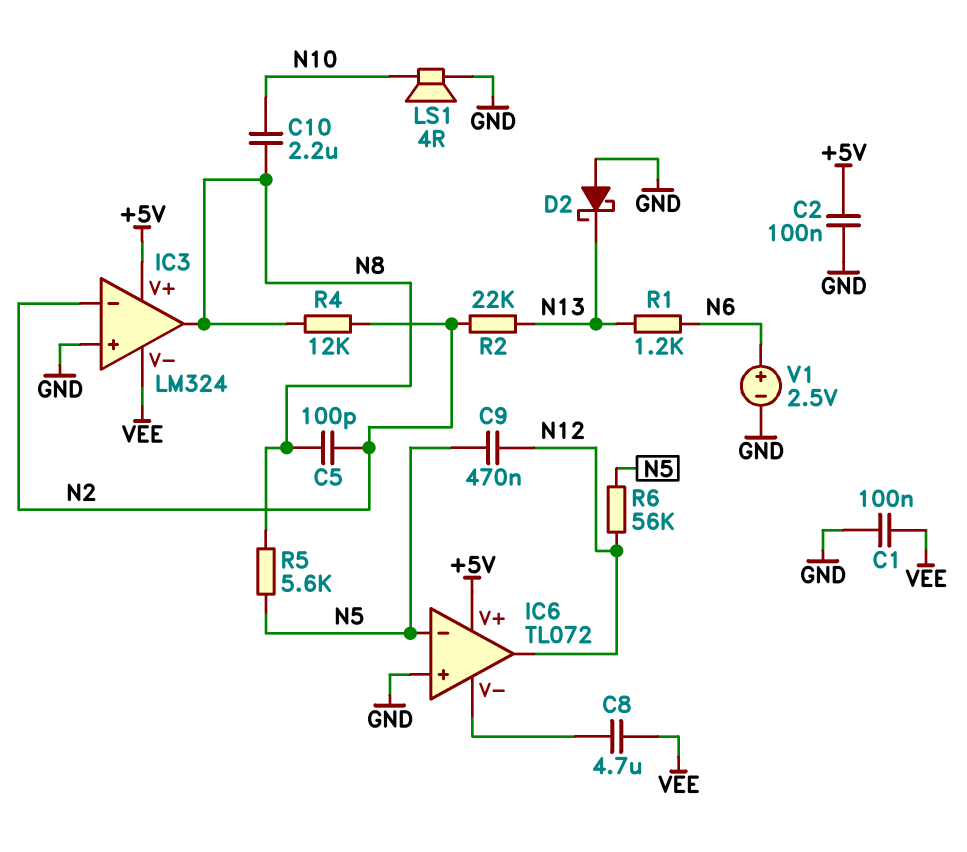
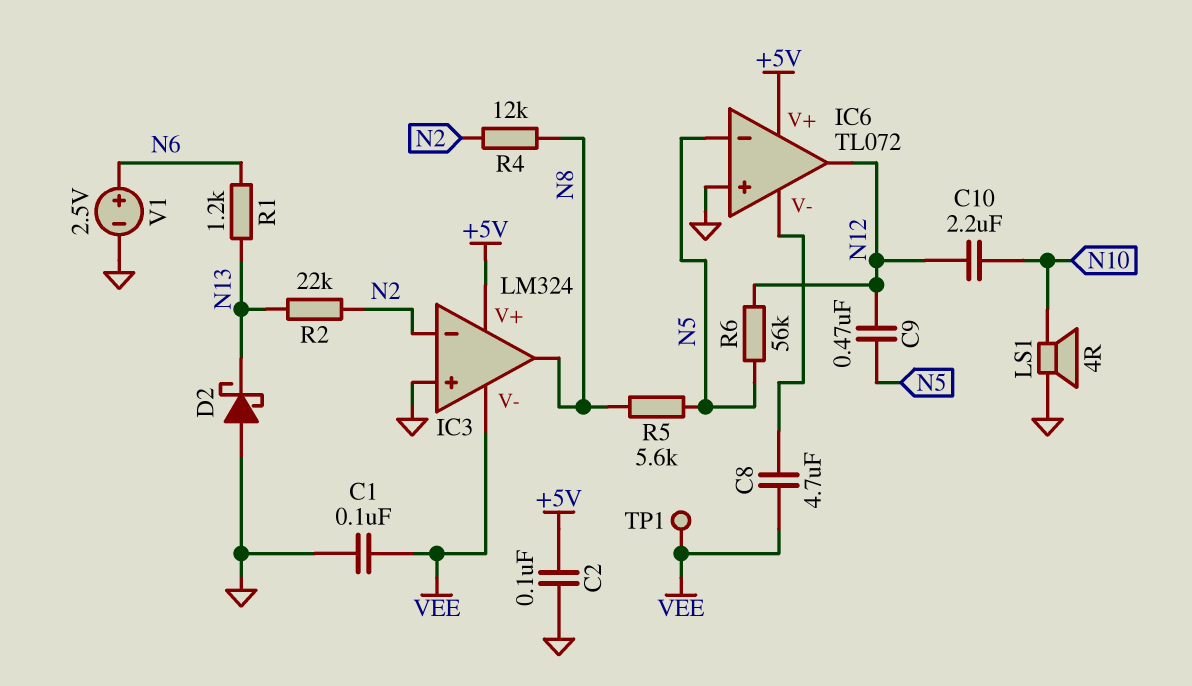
C5: 100pF (N2, N8) -> none
C10: 2.2uF (N8, N10) -> 2.2uF (N10, N12)
TP1: none -> test point (VEE)

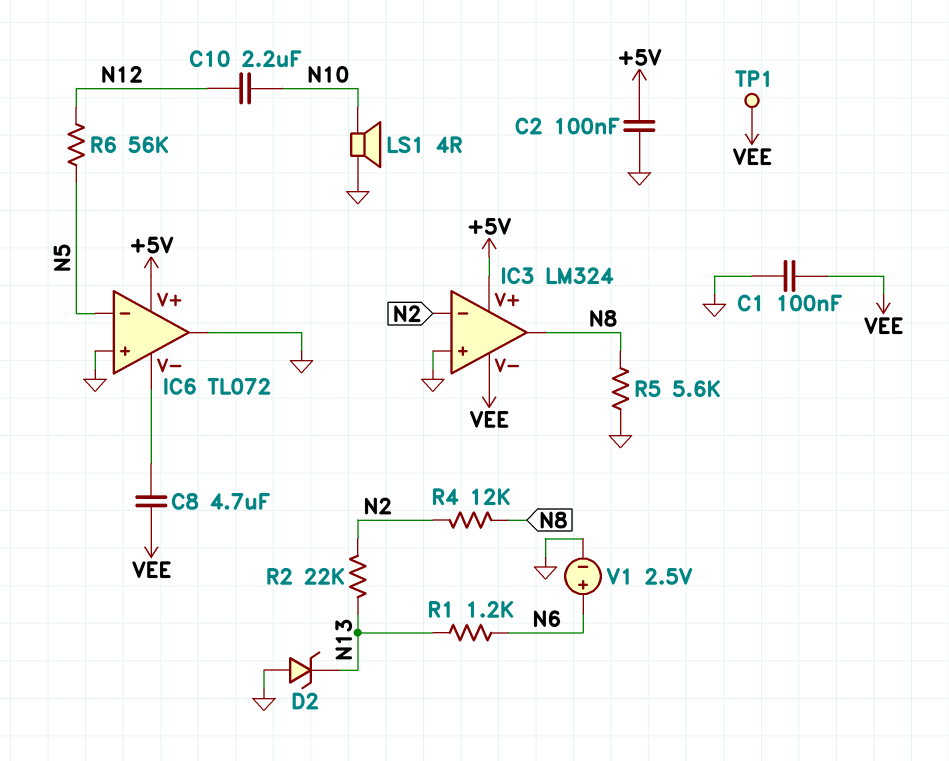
C9: 470nF (N5, N12) -> none
D2: schottky (A GND, K N13) -> zener (A GND, K N13)
IC6 pin out: N12 -> GND
R5: 5.6k (N5, N8) -> 5.6k (GND, N8)

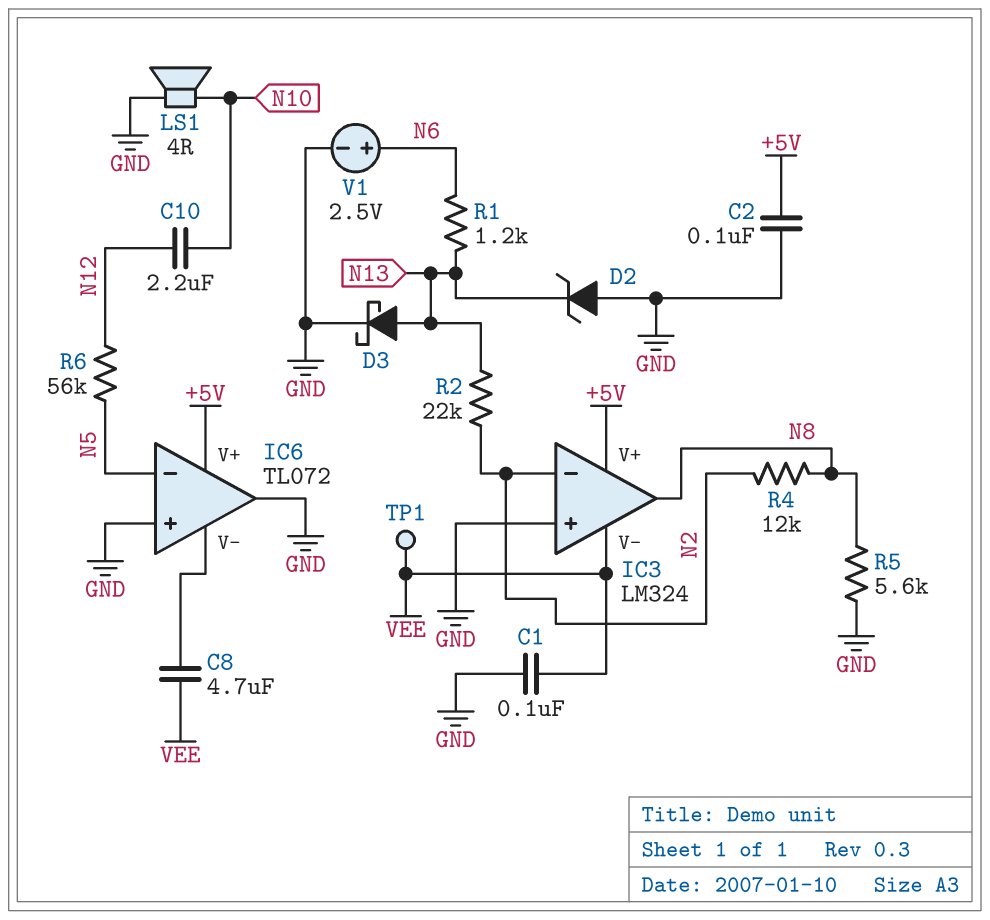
D3: none -> schottky (A N13, K GND)

